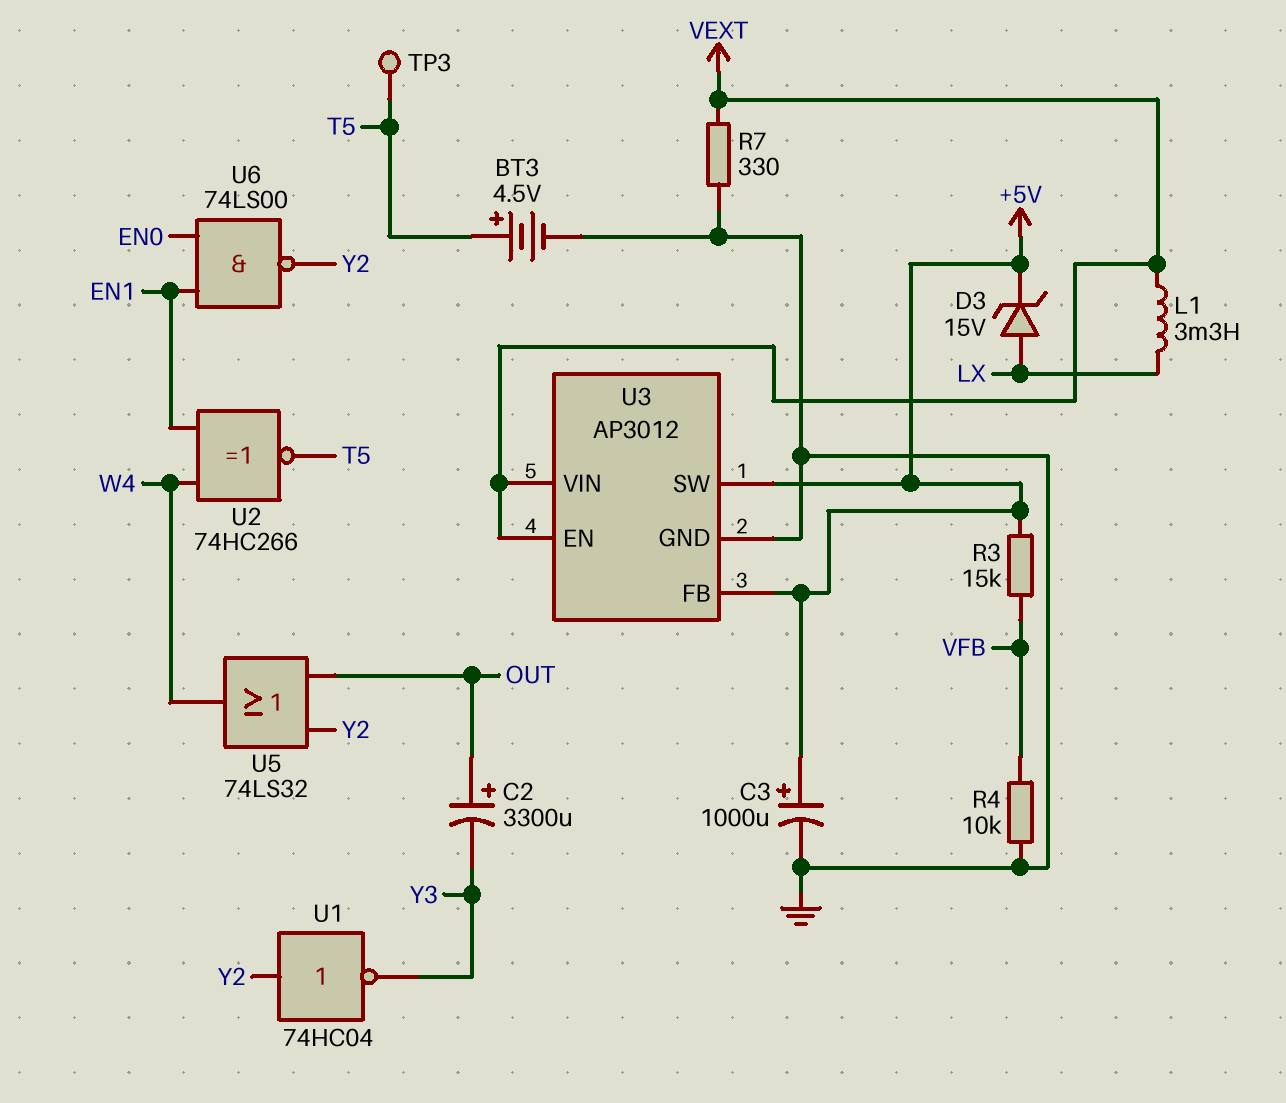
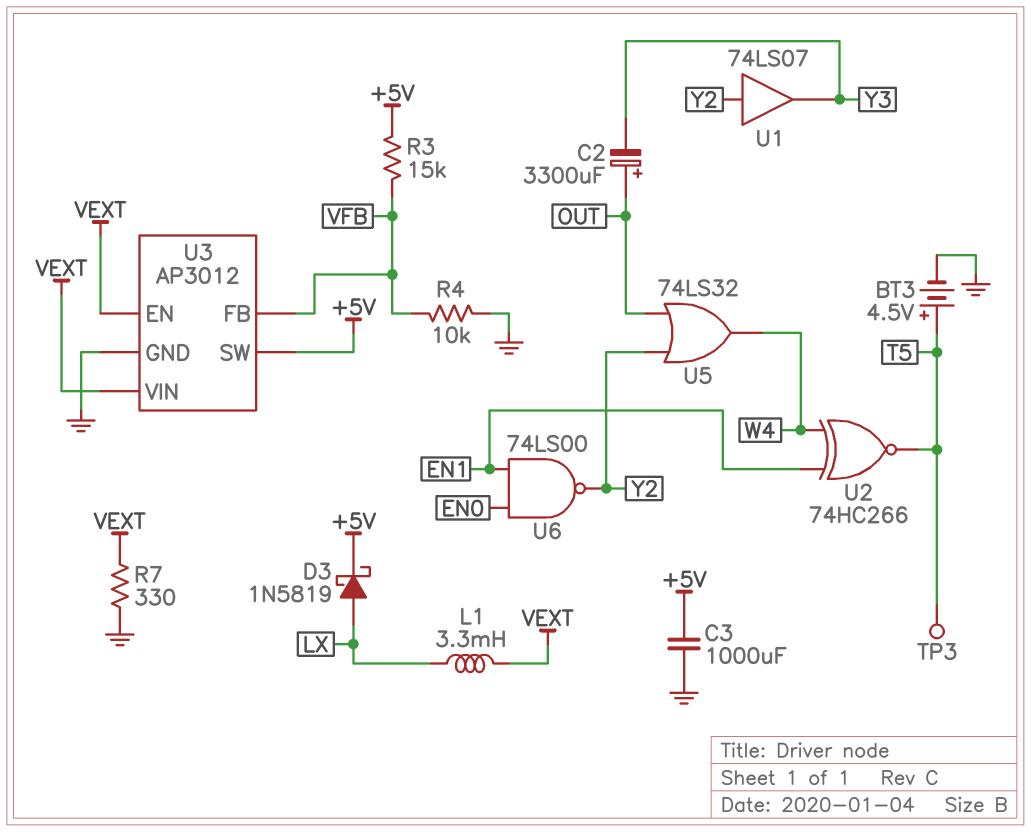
C3: 1000uF (plus +5V, minus GND) -> 1000uF (+5V, GND)
D3: zener 15V (A LX, K +5V) -> schottky 1N5819 (A LX, K +5V)
U1: NOT 74HC04 (in Y2, out Y3) -> buffer 74LS07 (in Y2, out Y3)
U3 pin FB: +5V -> VFB

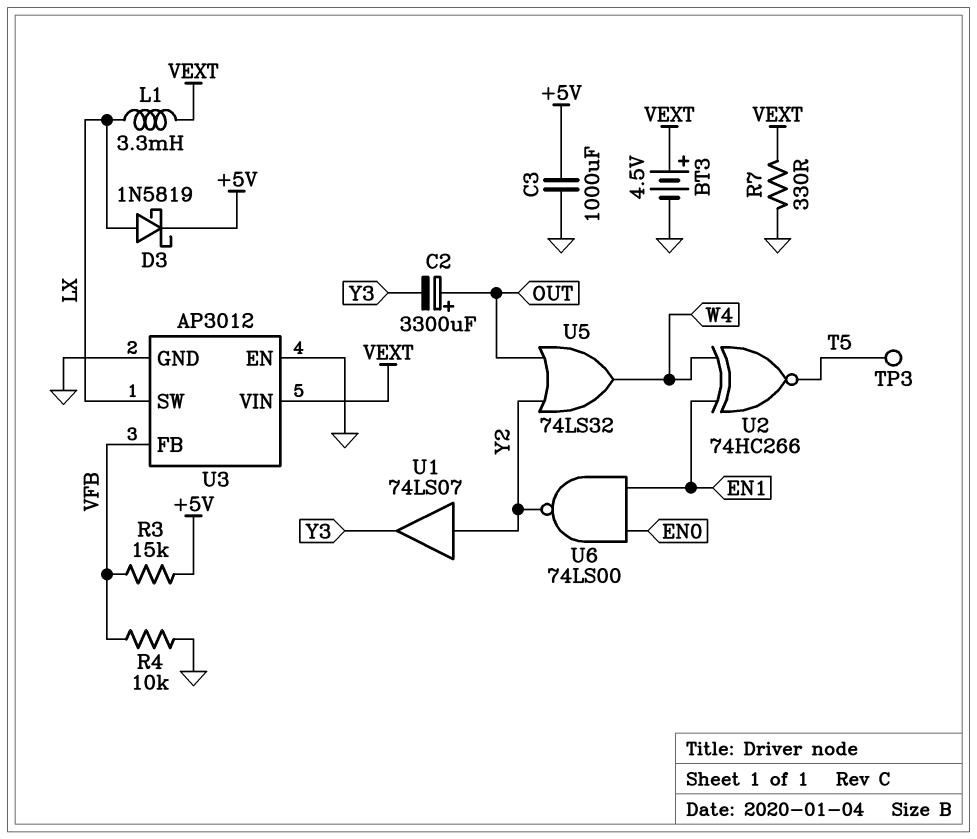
BT3: 4.5V (plus T5, minus GND) -> 4.5V (plus VEXT, minus GND)
U3 pin EN: VEXT -> GND
U3 pin SW: +5V -> LX

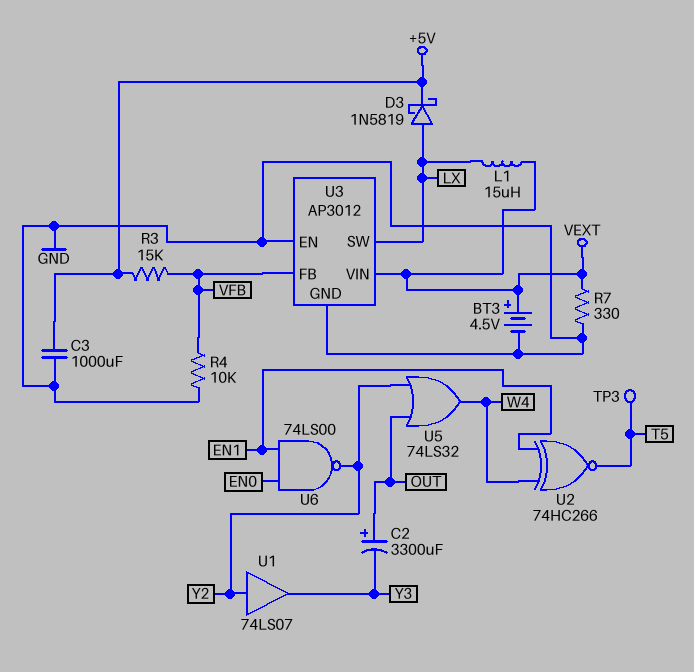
L1: 3.3mH (LX, VEXT) -> 15uH (LX, VEXT)

